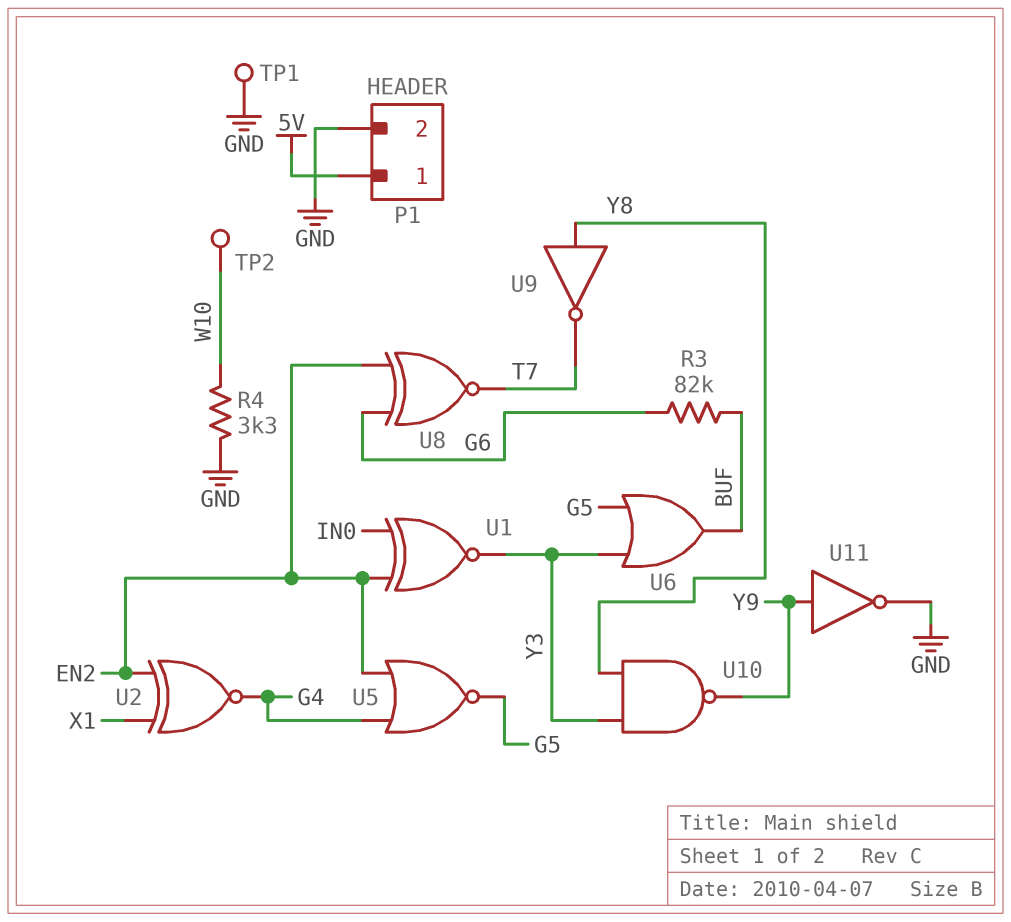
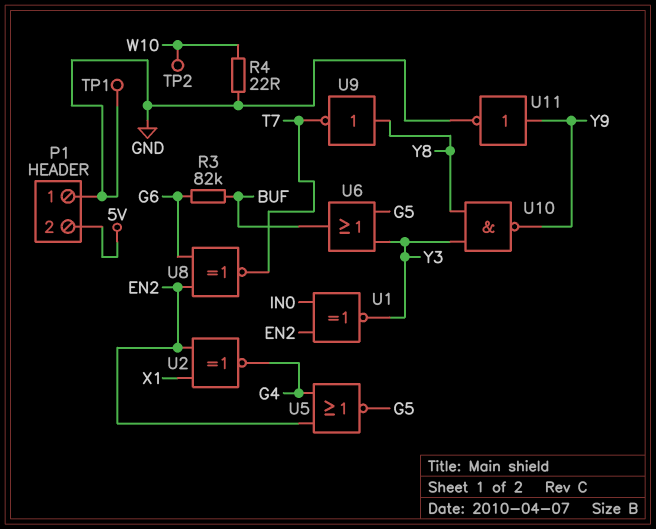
P1 pin 1: 5V -> GND
P1 pin 2: GND -> 5V
R4: 3.3k (GND, W10) -> 22 (GND, W10)

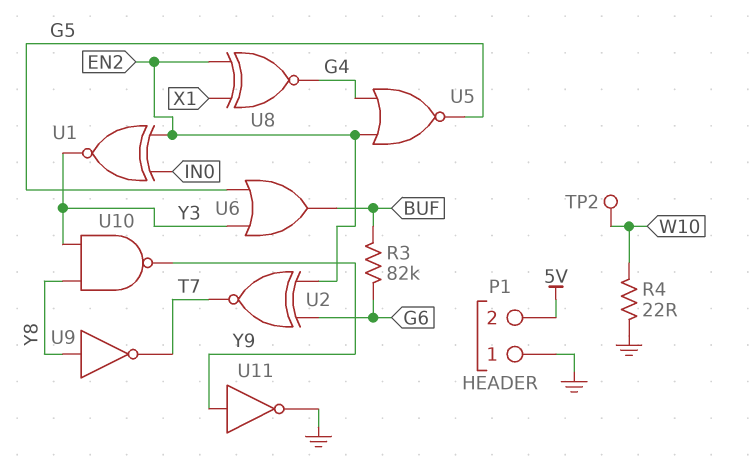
TP1: test point (GND) -> none
U2: XNOR (in EN2, in X1, out G4) -> XNOR (in EN2, in G6, out T7)
U8: XNOR (in EN2, in G6, out T7) -> XNOR (in EN2, in X1, out G4)

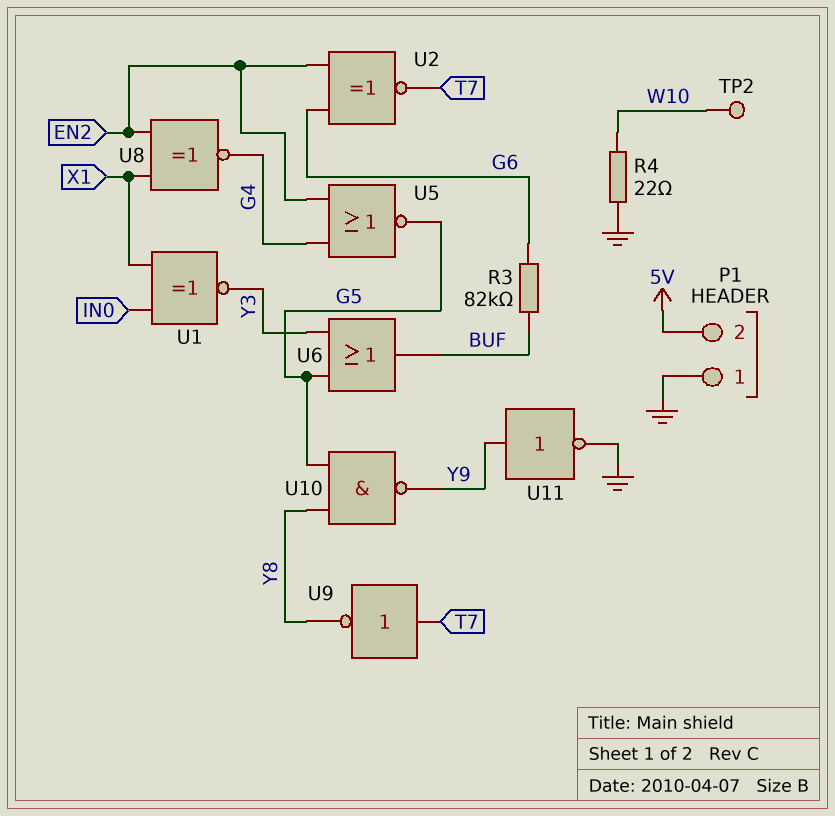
U1: XNOR (in EN2, in IN0, out Y3) -> XNOR (in IN0, in X1, out Y3)
U9: NOT (in Y8, out T7) -> NOT (in T7, out Y8)
U10: NAND (in Y3, in Y8, out Y9) -> NAND (in G5, in Y8, out Y9)

